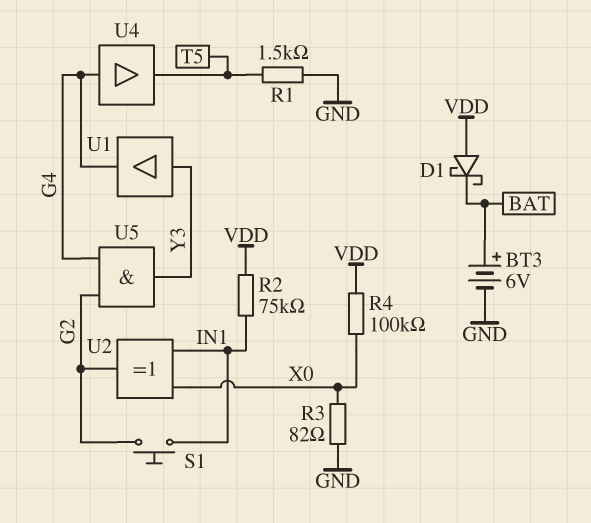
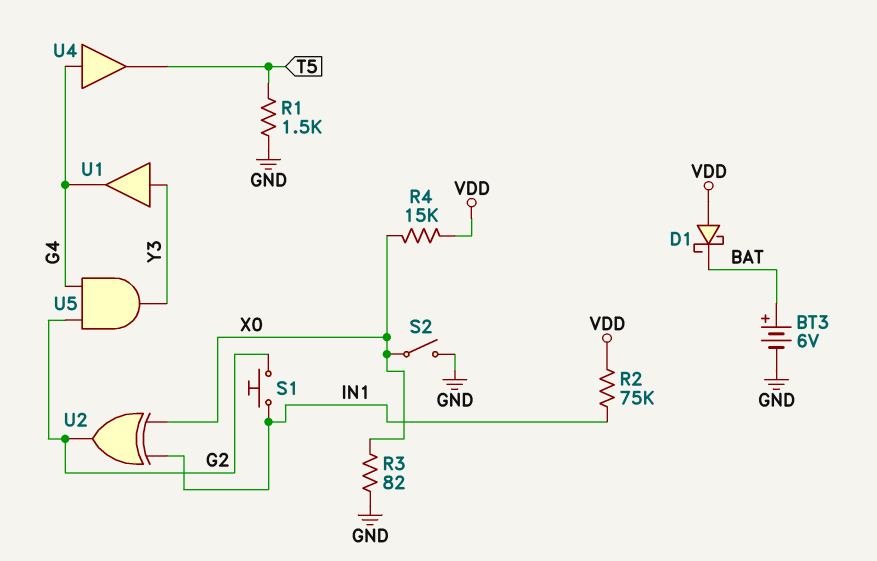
R4: 100k (VDD, X0) -> 15k (VDD, X0)
S2: none -> switch (GND, X0)

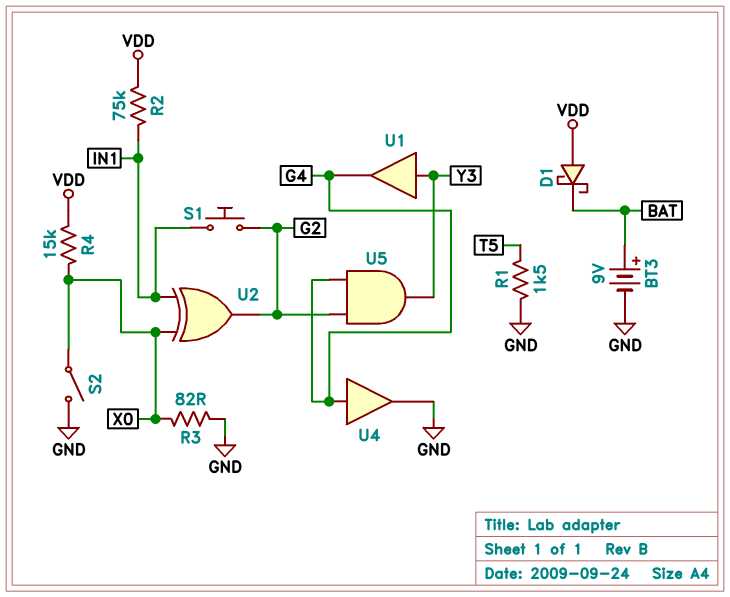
BT3: 6V (plus BAT, minus GND) -> 9V (plus BAT, minus GND)
U4: buffer (in G4, out T5) -> buffer (in G4, out GND)

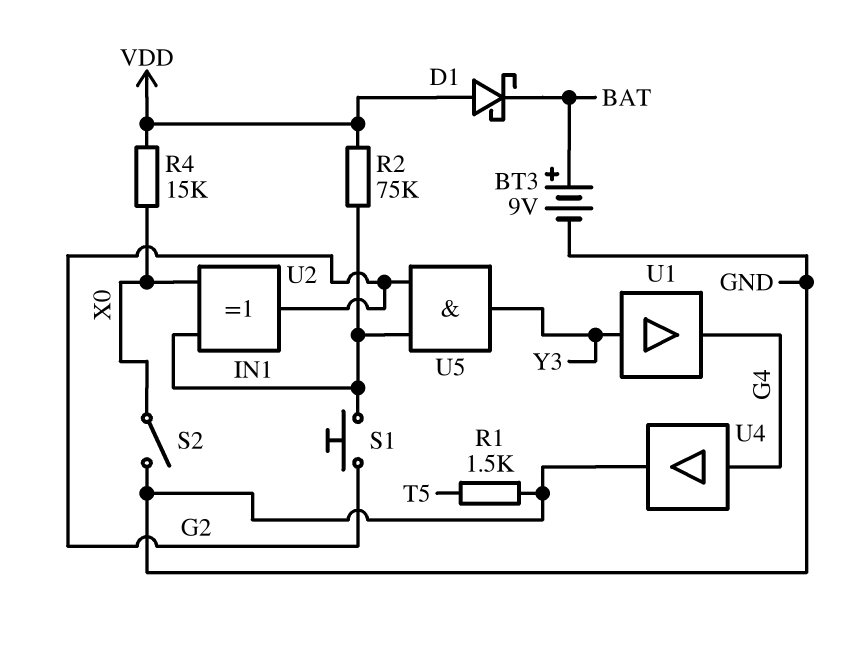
R3: 82 (GND, X0) -> none
U5: AND (in G2, in G4, out Y3) -> AND (in G2, in IN1, out Y3)

